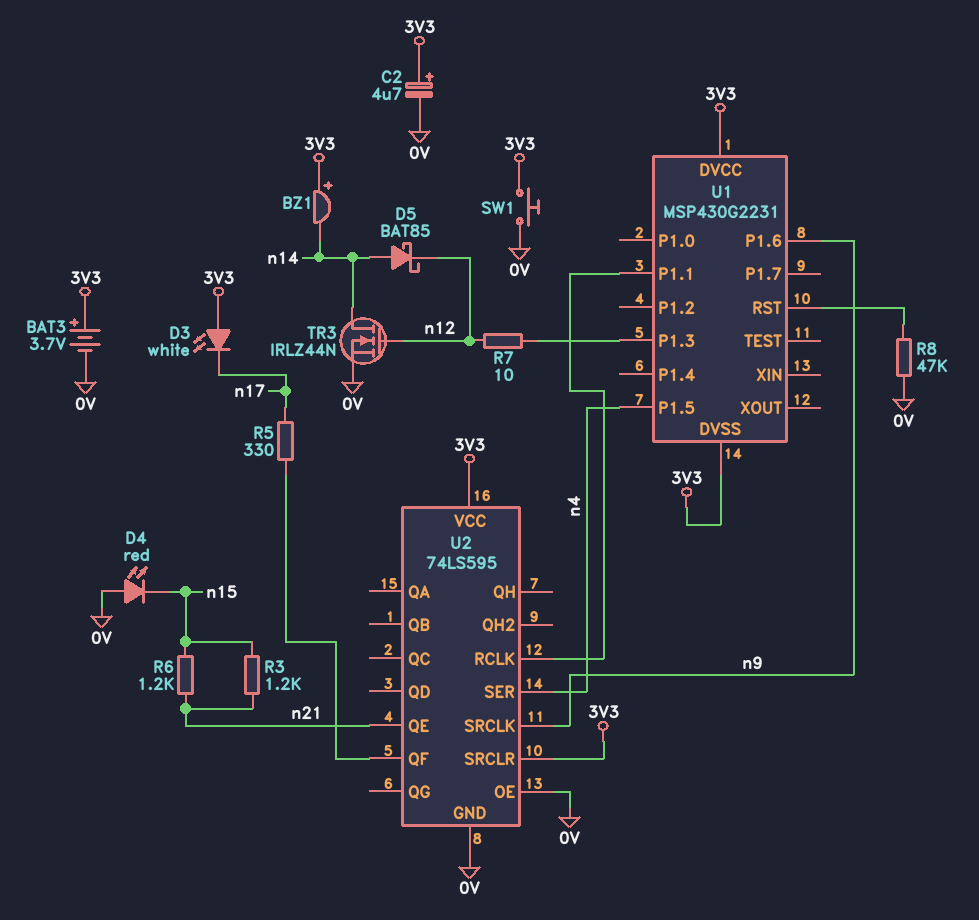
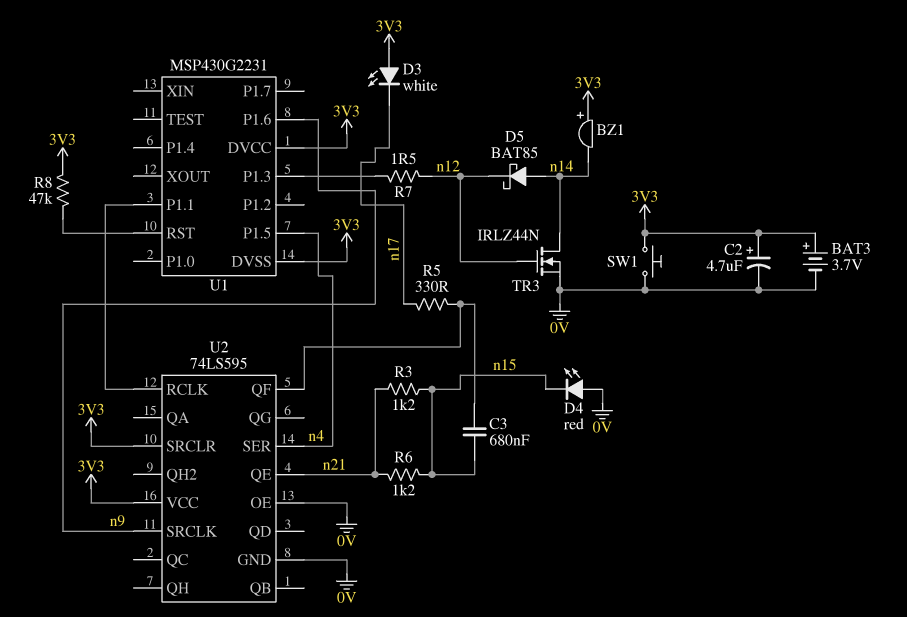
C3: none -> 680nF (U2/QF, n15)
R7: 10 (U1/P1.3, n12) -> 1.5 (U1/P1.3, n12)
R8: 47k (0V, U1/RST) -> 47k (3V3, U1/RST)

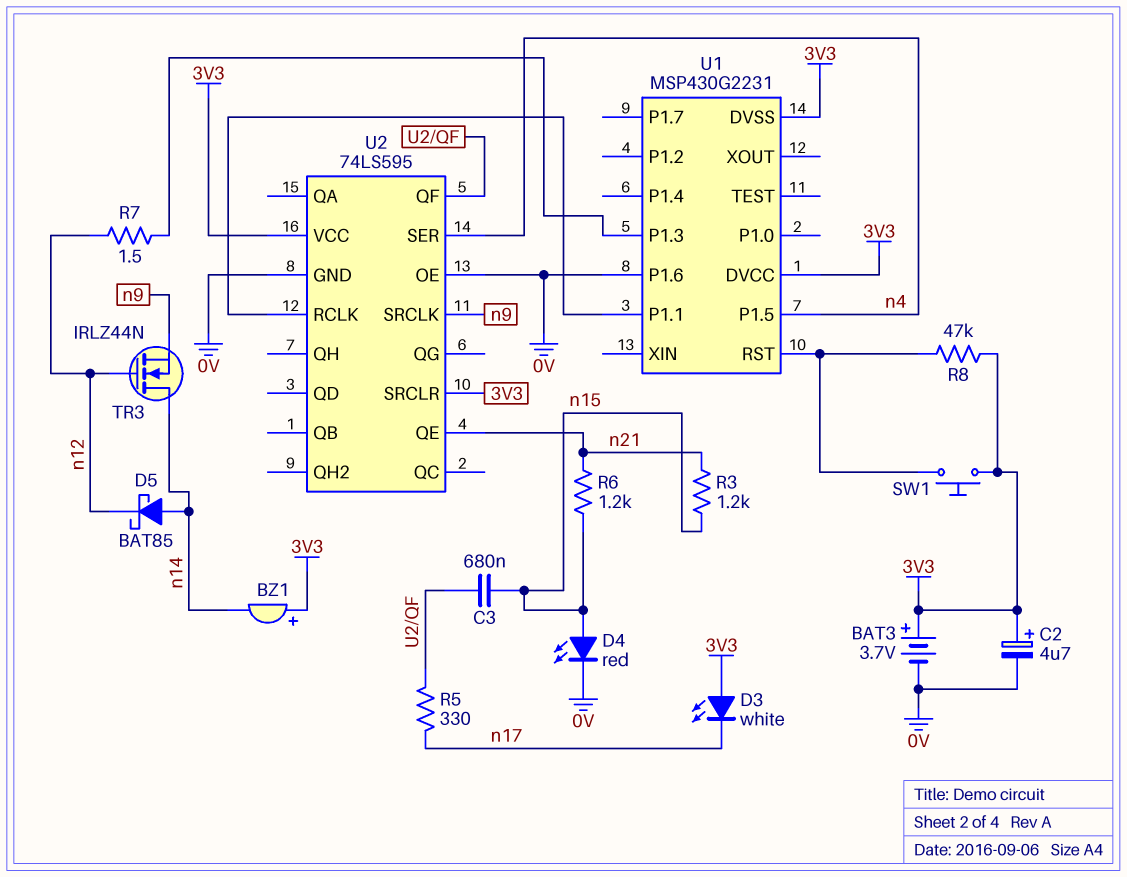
D4: LED red (A 0V, K n15) -> LED red (A n15, K 0V)
SW1: button (0V, 3V3) -> button (3V3, U1/RST)
TR3: NMOS IRLZ44N (G n12, D n14, S 0V) -> NMOS IRLZ44N (G n12, D n14, S n9)
U1 pin P1.6: n9 -> 0V

